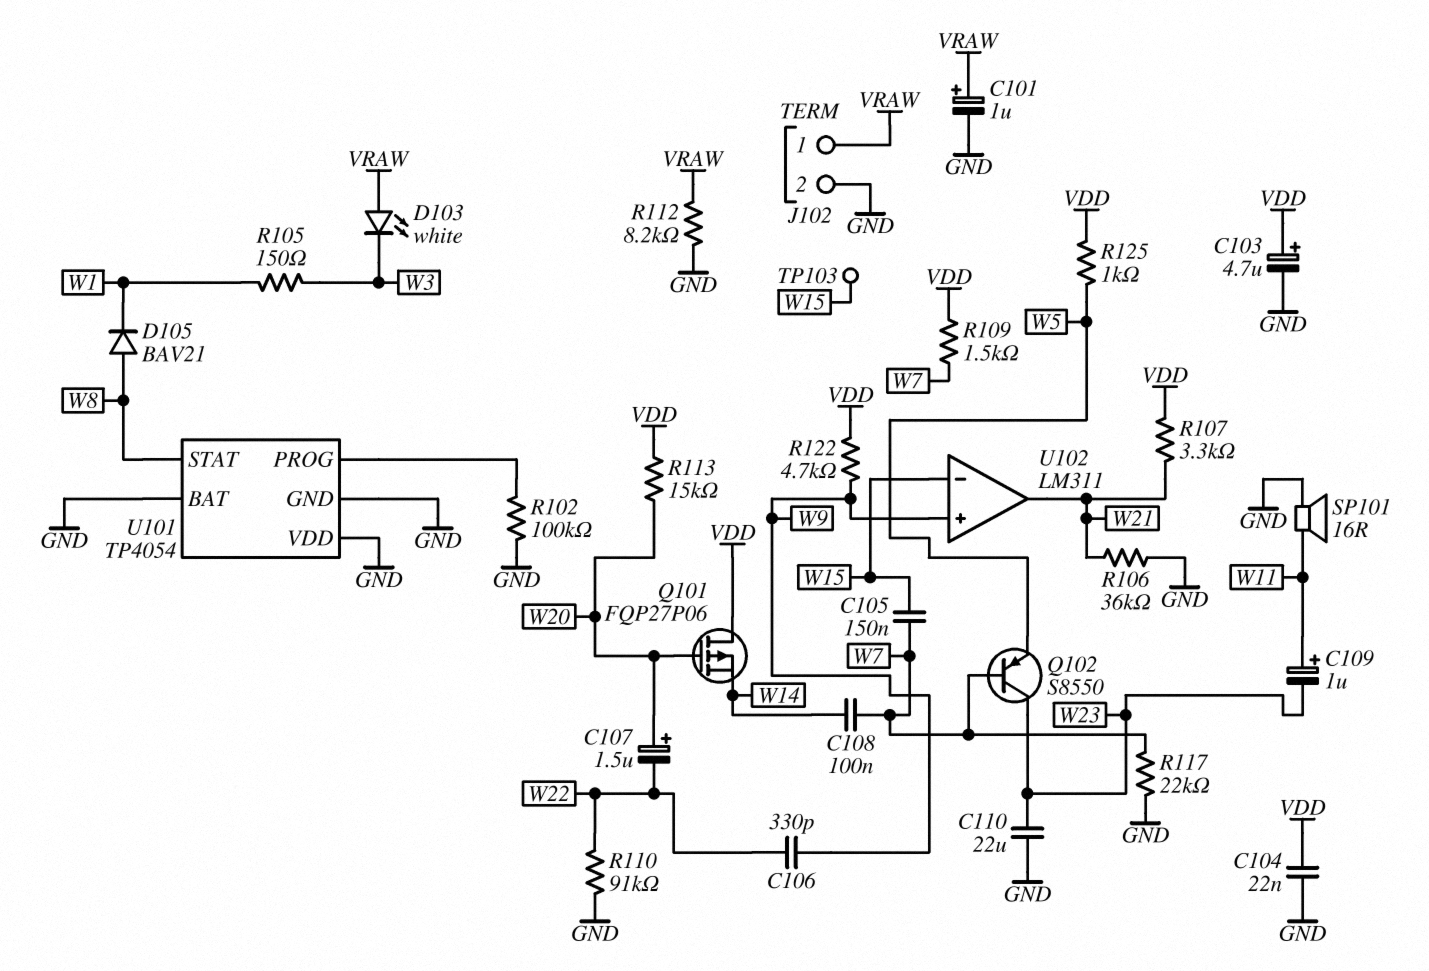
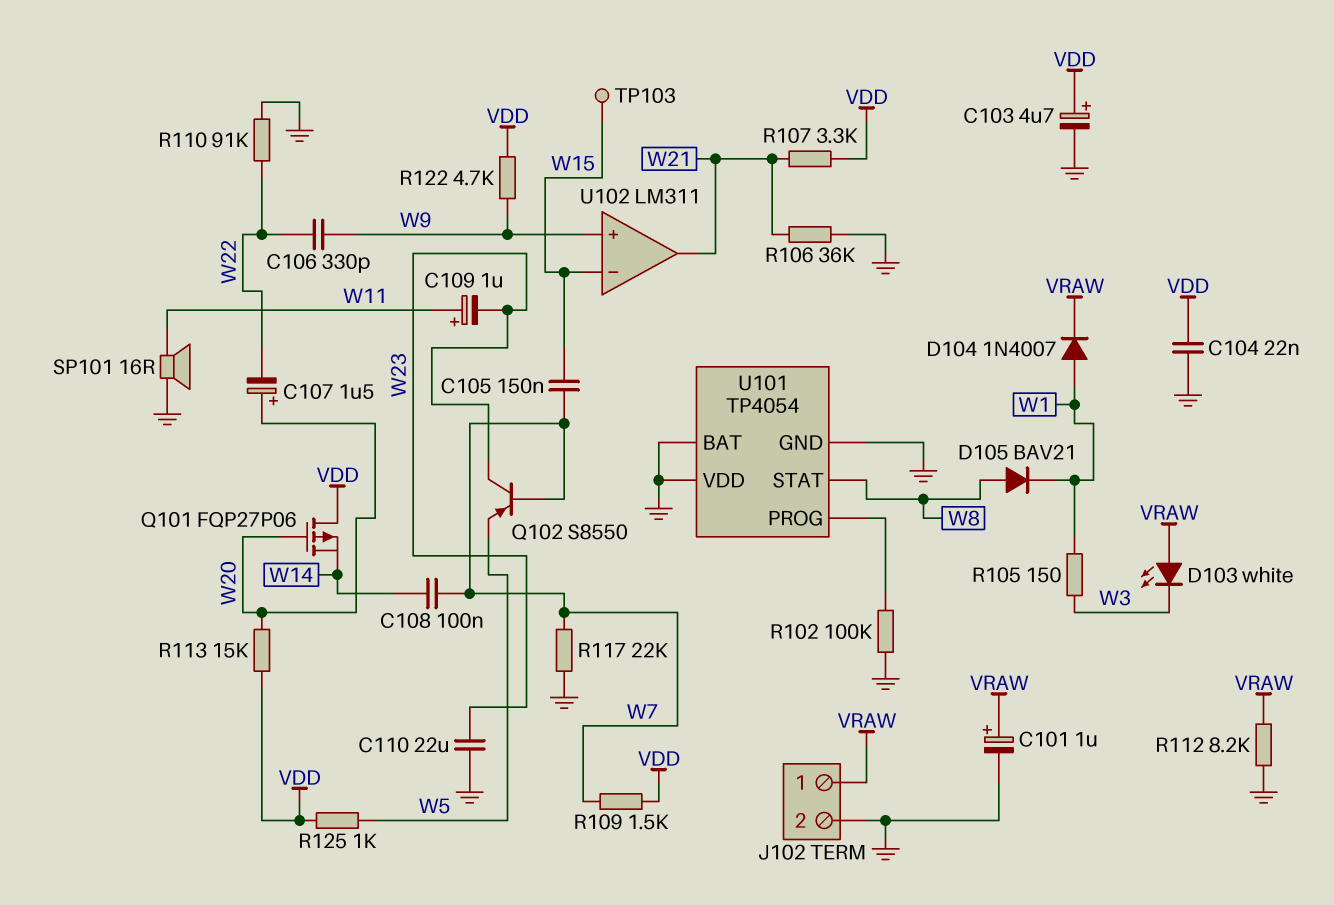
D104: none -> diode 1N4007 (A W1, K VRAW)

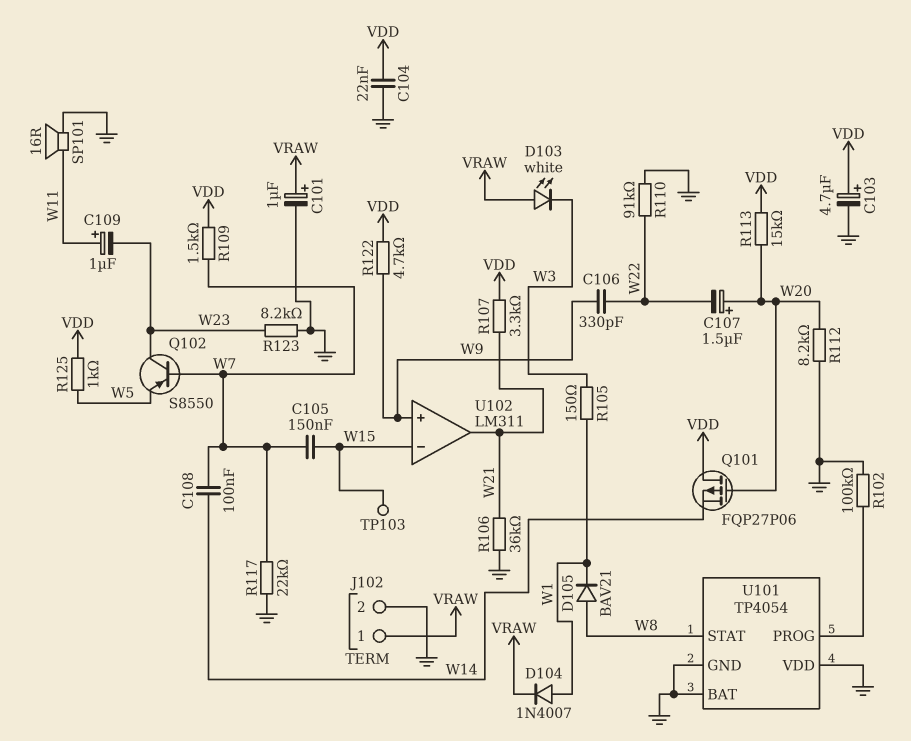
C110: 22uF (GND, W23) -> none
R112: 8.2k (GND, VRAW) -> 8.2k (GND, W20)
R123: none -> 8.2k (GND, W23)

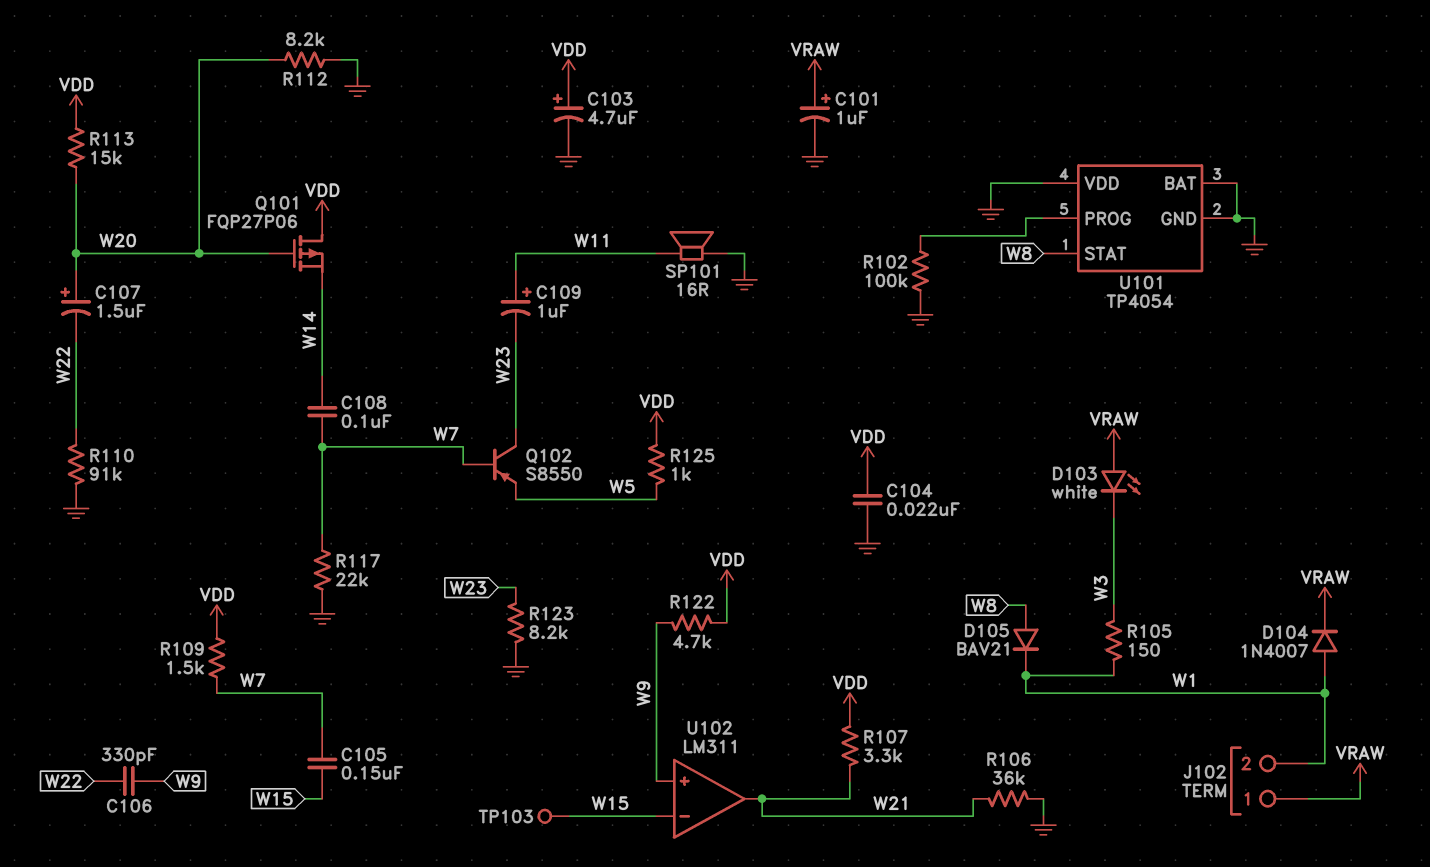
J102 pin 2: GND -> W1

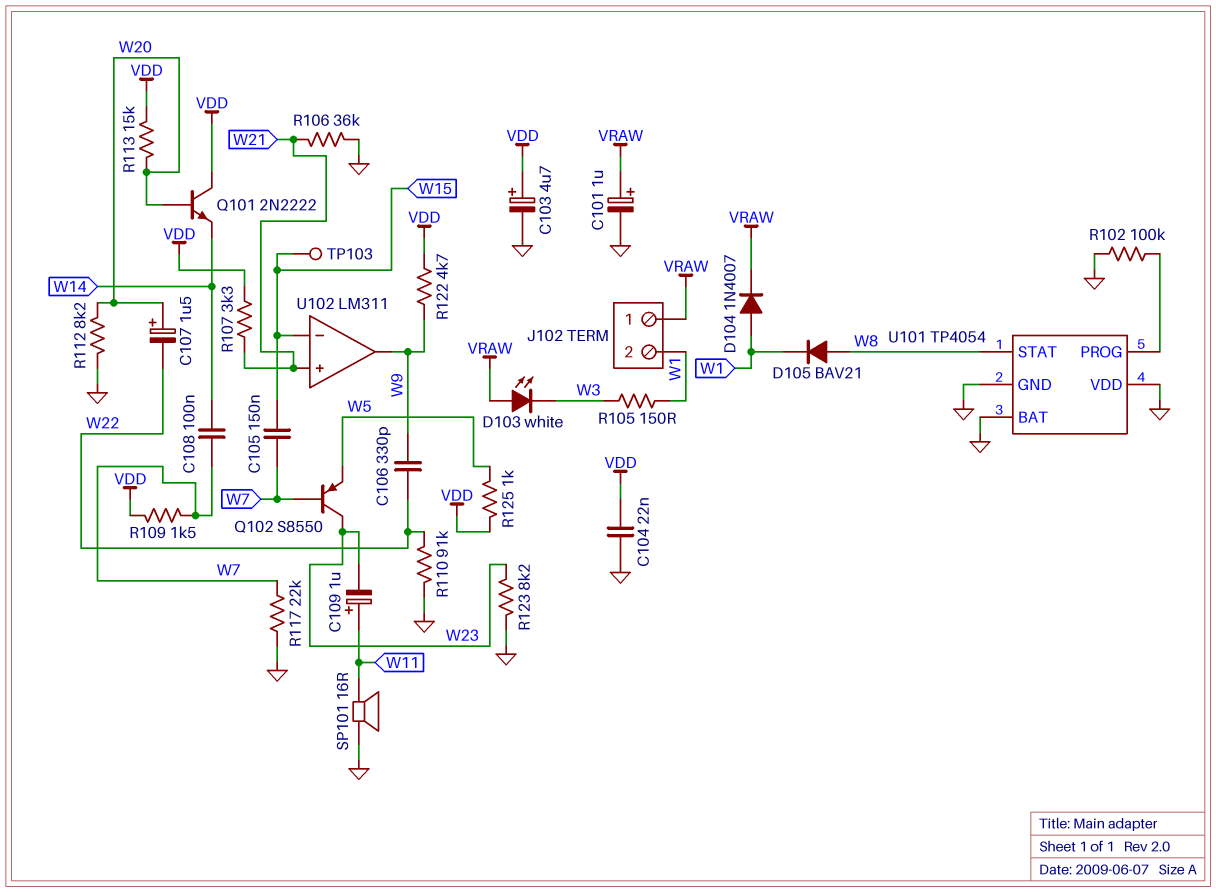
Q101: PMOS FQP27P06 (G W20, D VDD, S W14) -> NPN 2N2222 (B W20, C VDD, E W14)
U102 pin in+: W9 -> W21
U102 pin out: W21 -> W9

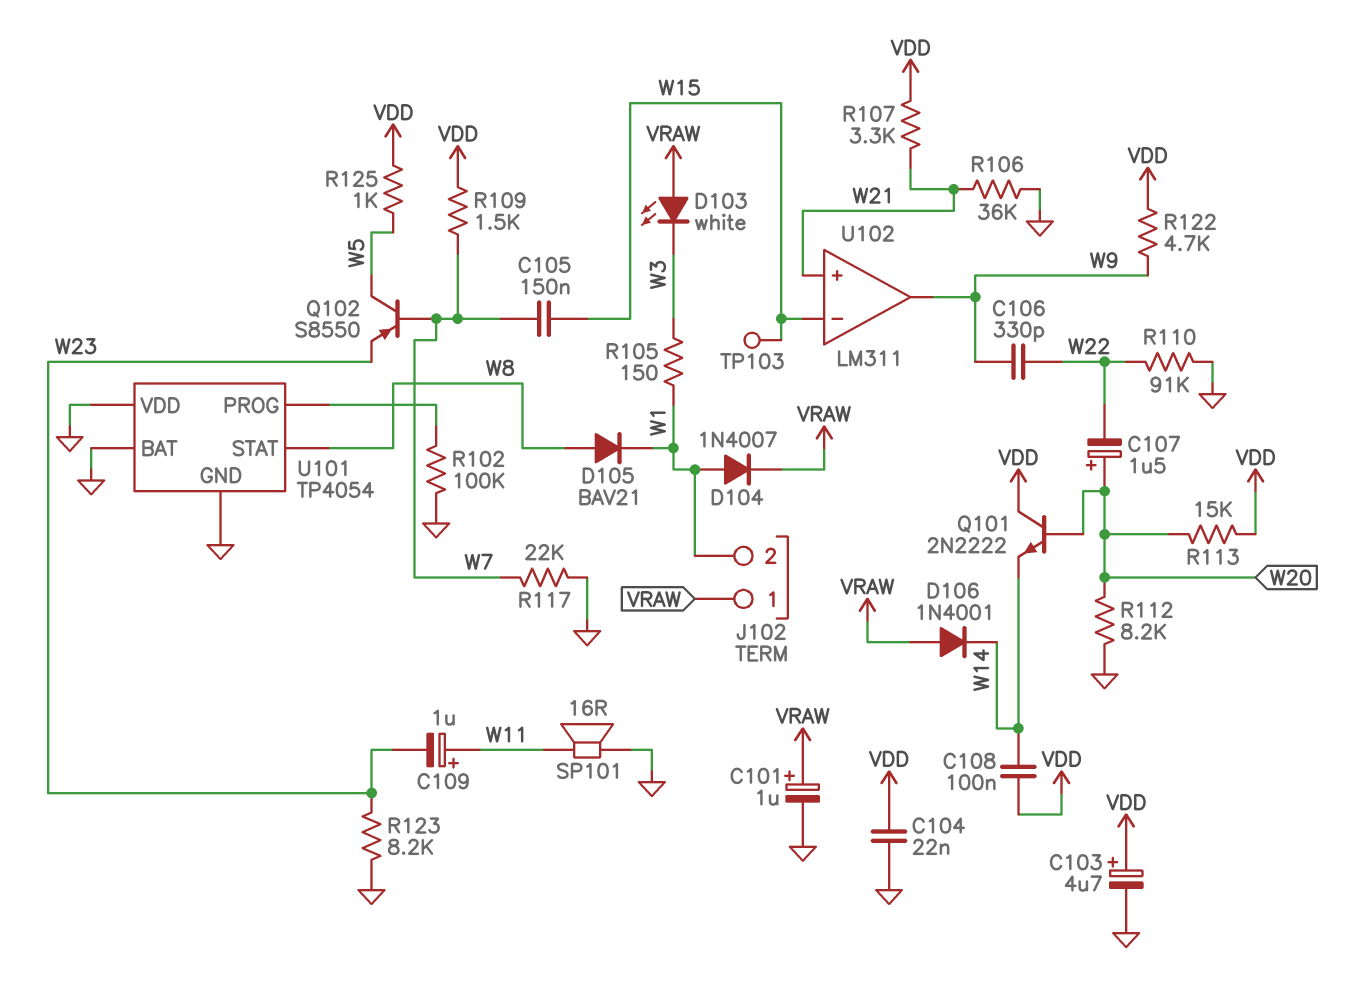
C108: 100nF (W7, W14) -> 100nF (VDD, W14)
D106: none -> diode 1N4001 (A VRAW, K W14)
Q102: PNP S8550 (B W7, C W23, E W5) -> PNP S8550 (B W7, C W5, E W23)

